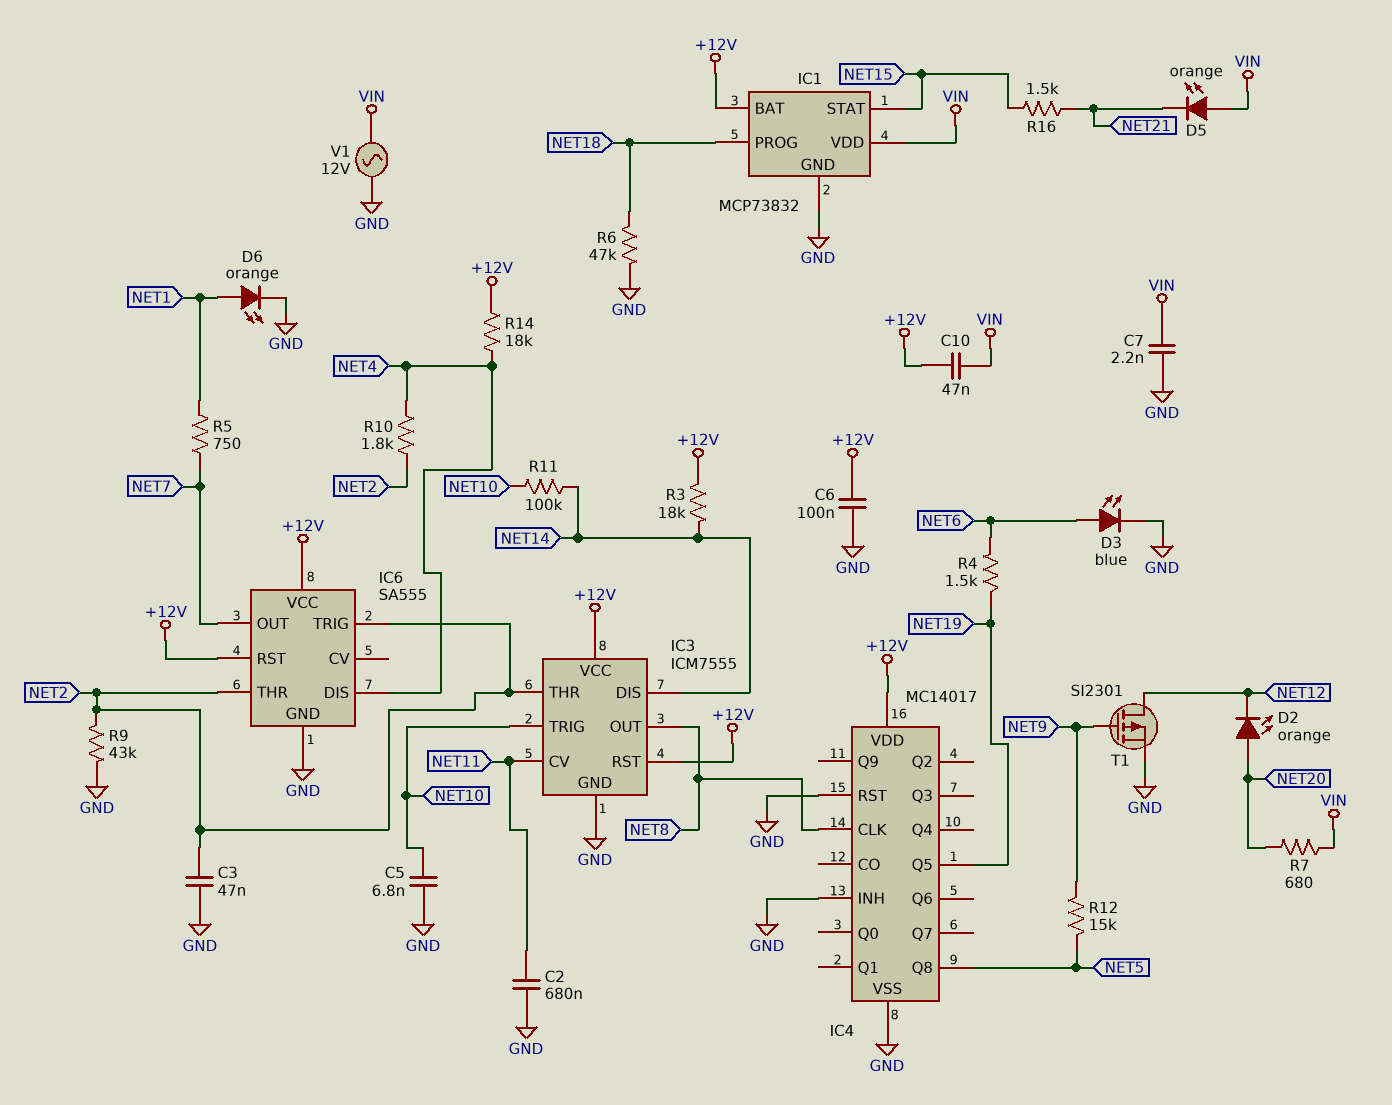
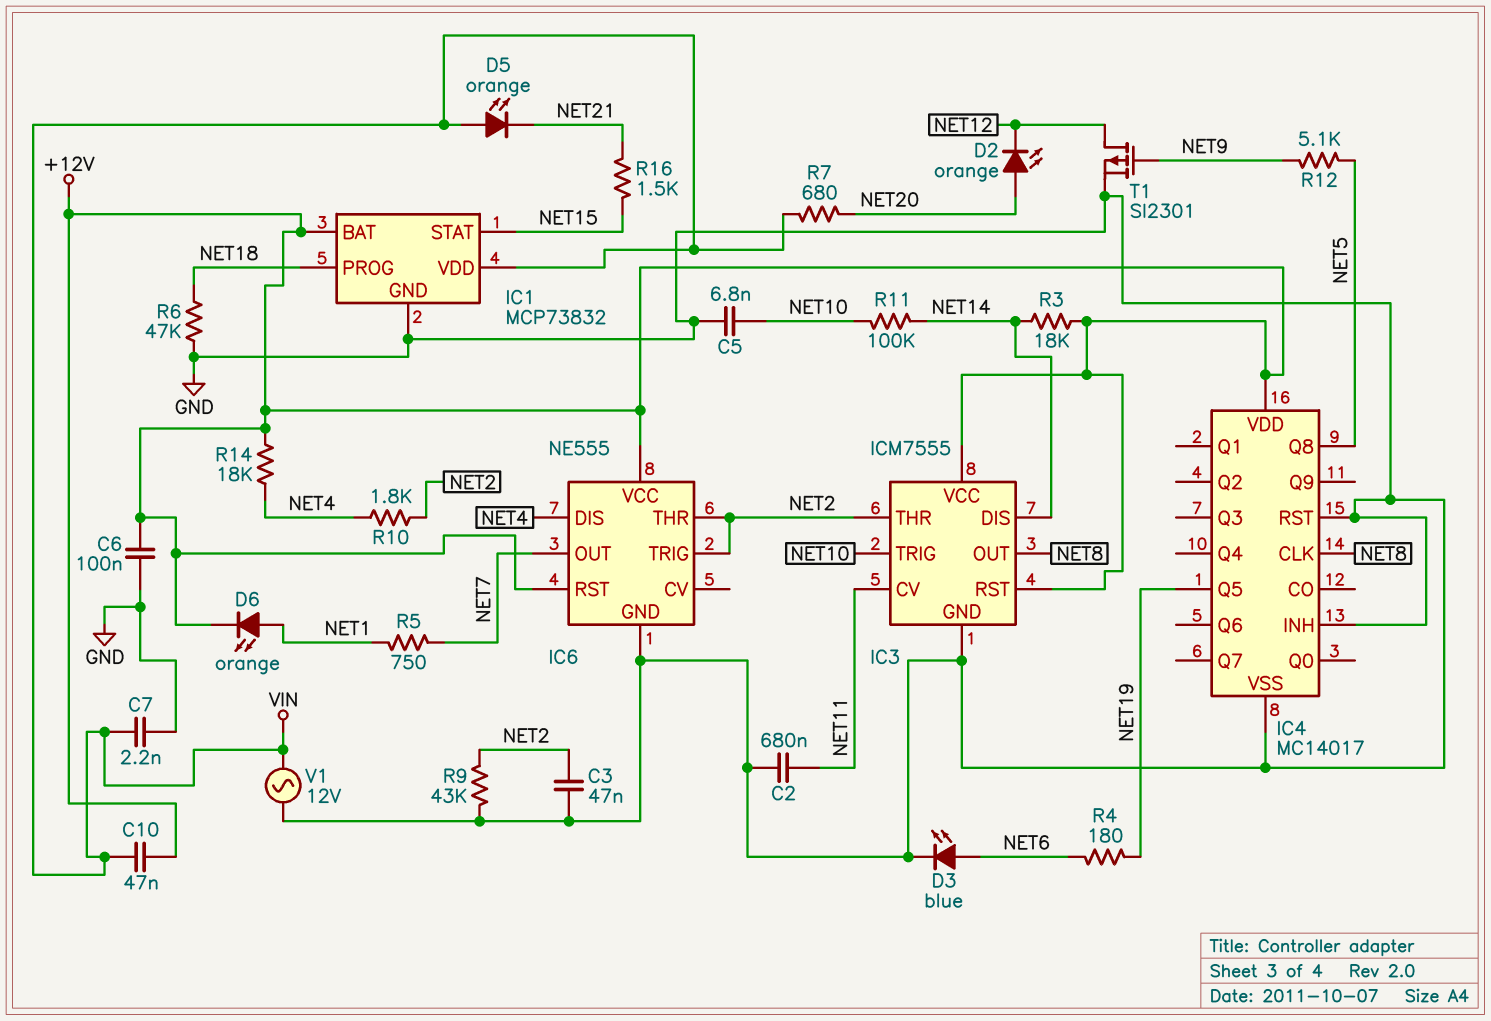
D6: LED orange (A NET1, K GND) -> LED orange (A NET1, K +12V)
IC6: SA555 -> NE555
R4: 1.5k (NET6, NET19) -> 180 (NET6, NET19)
R12: 15k (NET5, NET9) -> 5.1k (NET5, NET9)

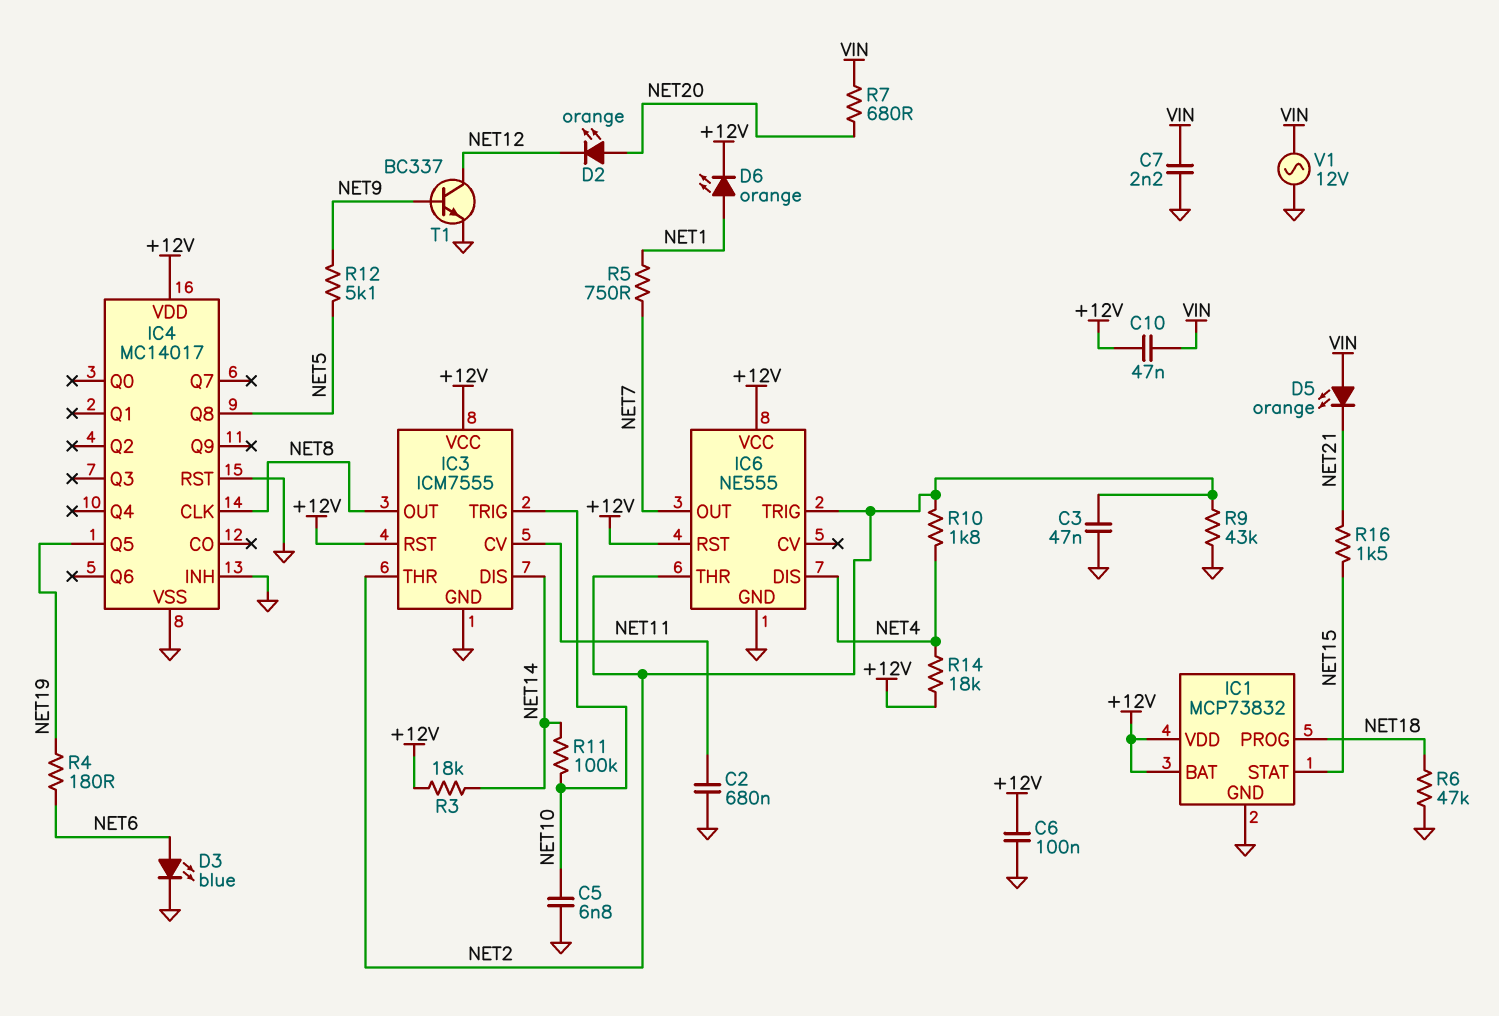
IC1 pin VDD: VIN -> +12V
T1: PMOS SI2301 (G NET9, D NET12, S GND) -> NPN BC337 (B NET9, C NET12, E GND)

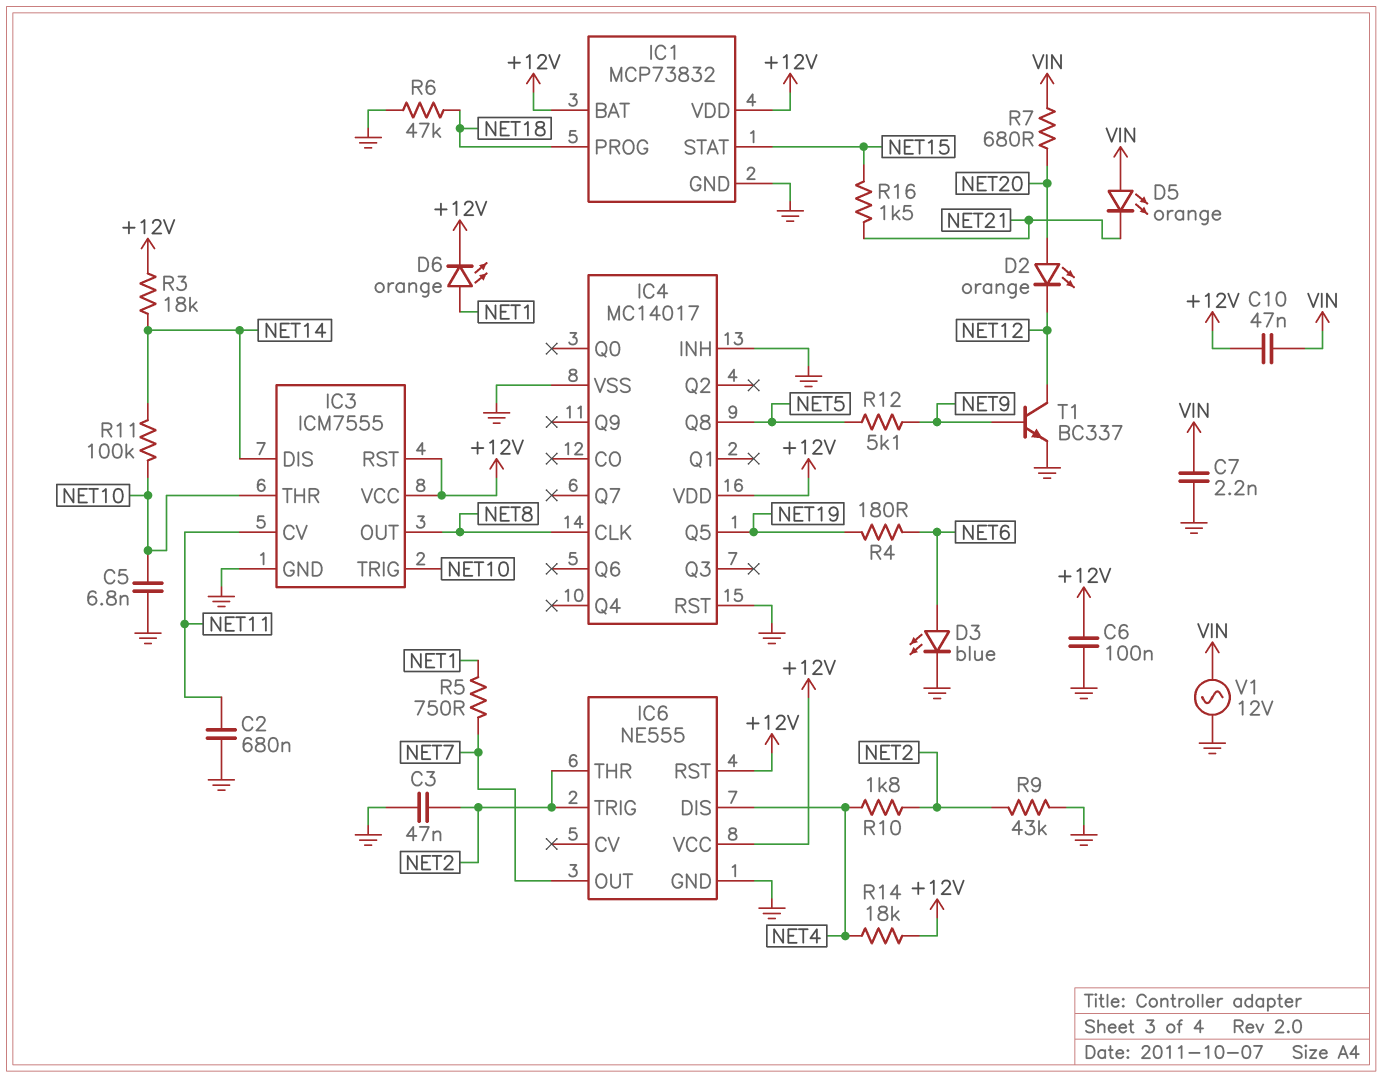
IC3 pin THR: NET2 -> NET10

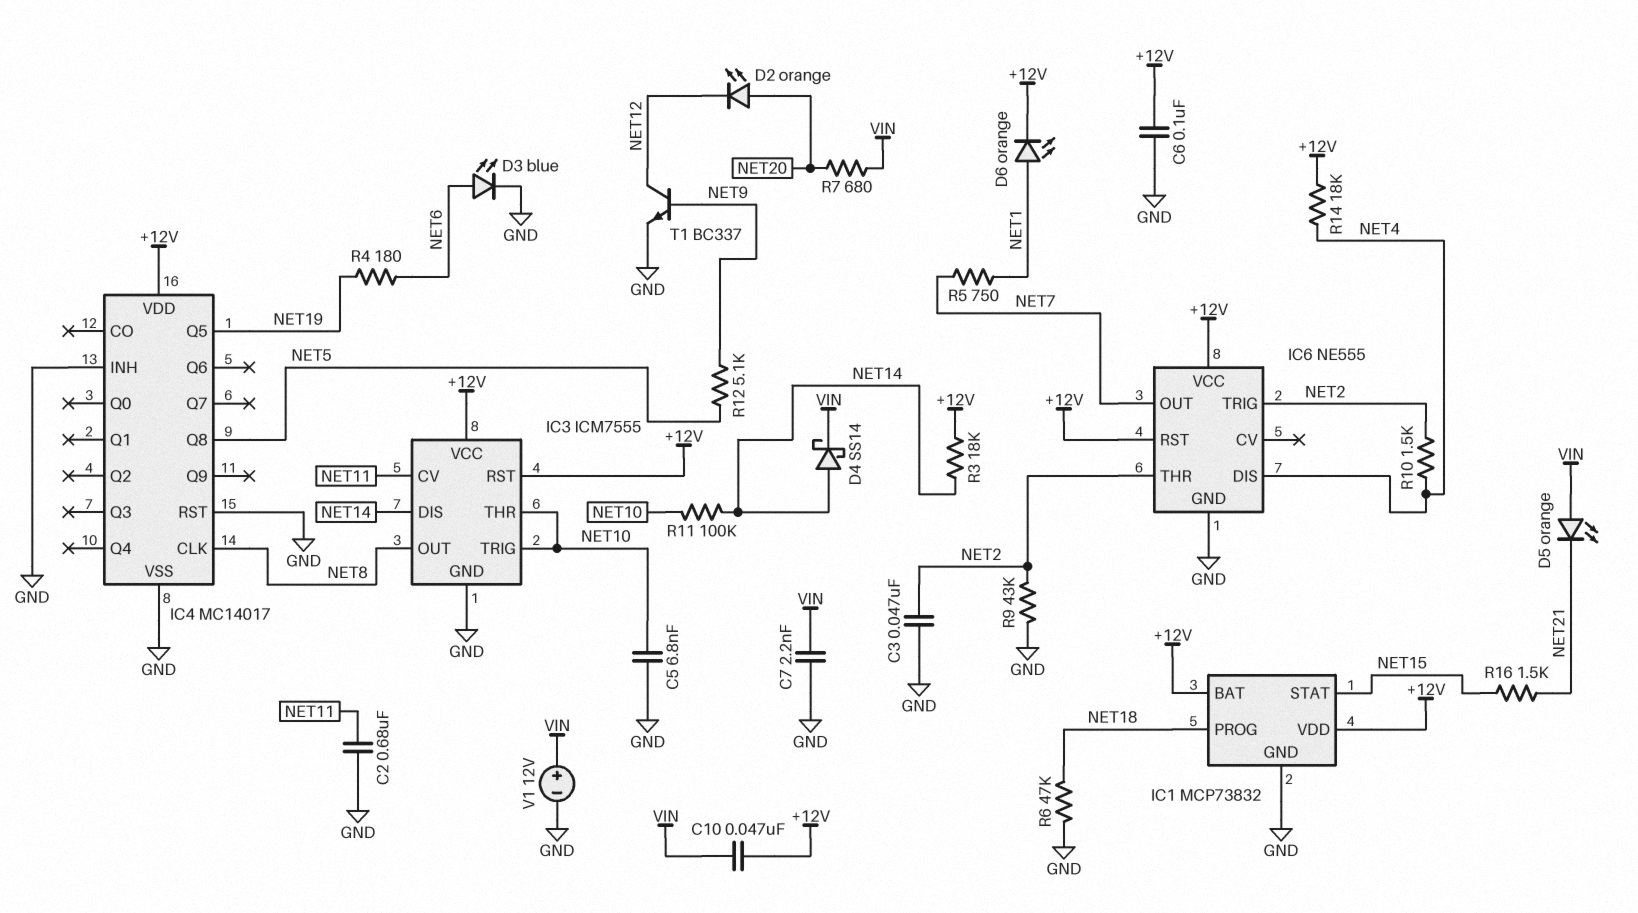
D4: none -> schottky SS14 (A NET14, K VIN)
R10: 1.8k (NET2, NET4) -> 1.5k (NET2, NET4)
V1: AC 12V (GND, VIN) -> 12V (plus VIN, minus GND)

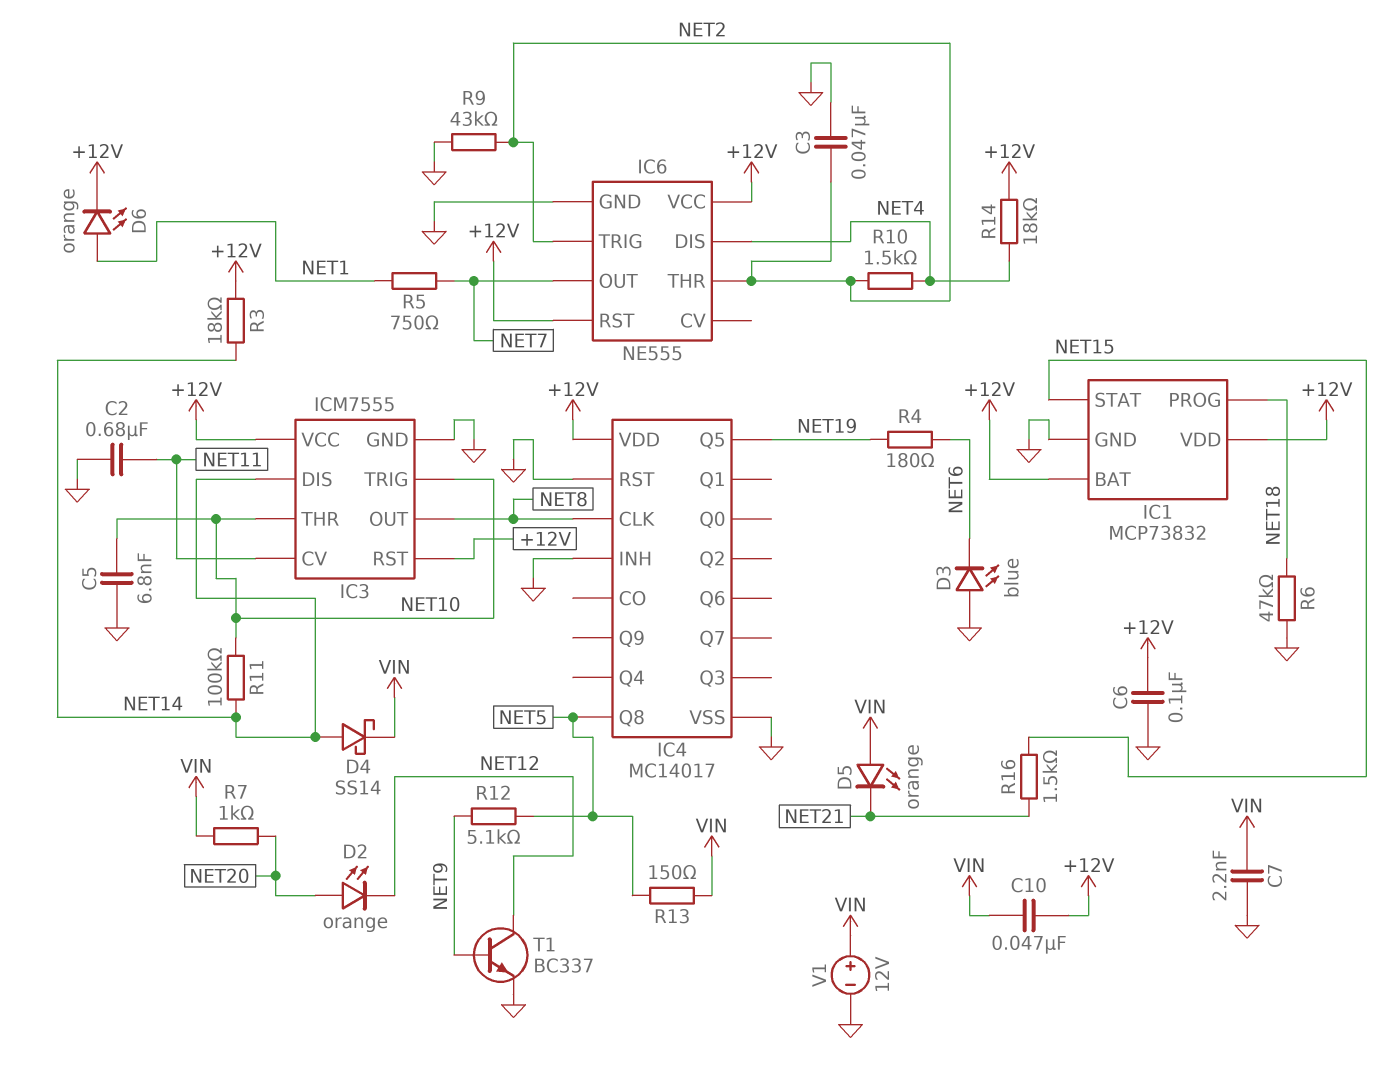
D3: LED blue (A NET6, K GND) -> LED blue (A GND, K NET6)
R7: 680 (NET20, VIN) -> 1k (NET20, VIN)
R13: none -> 150 (NET5, VIN)

